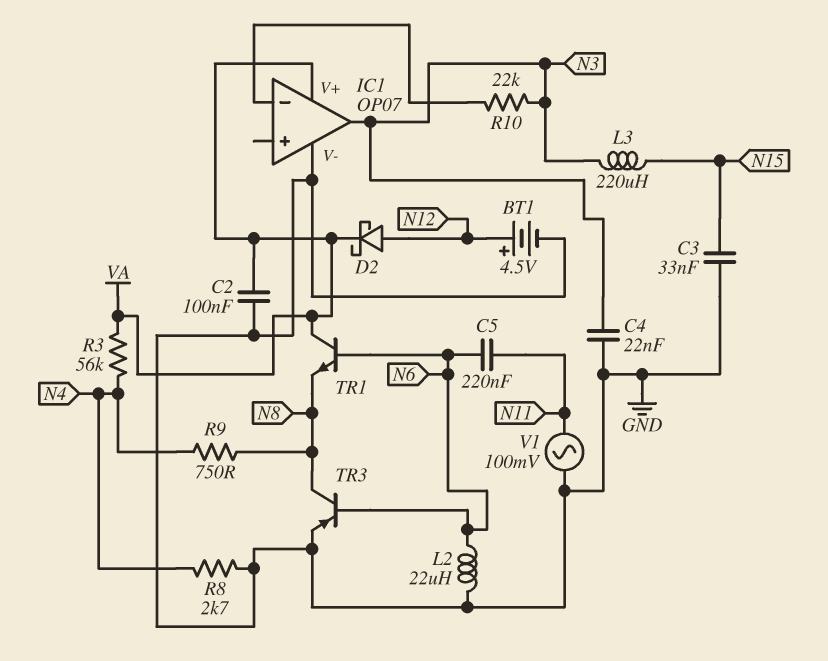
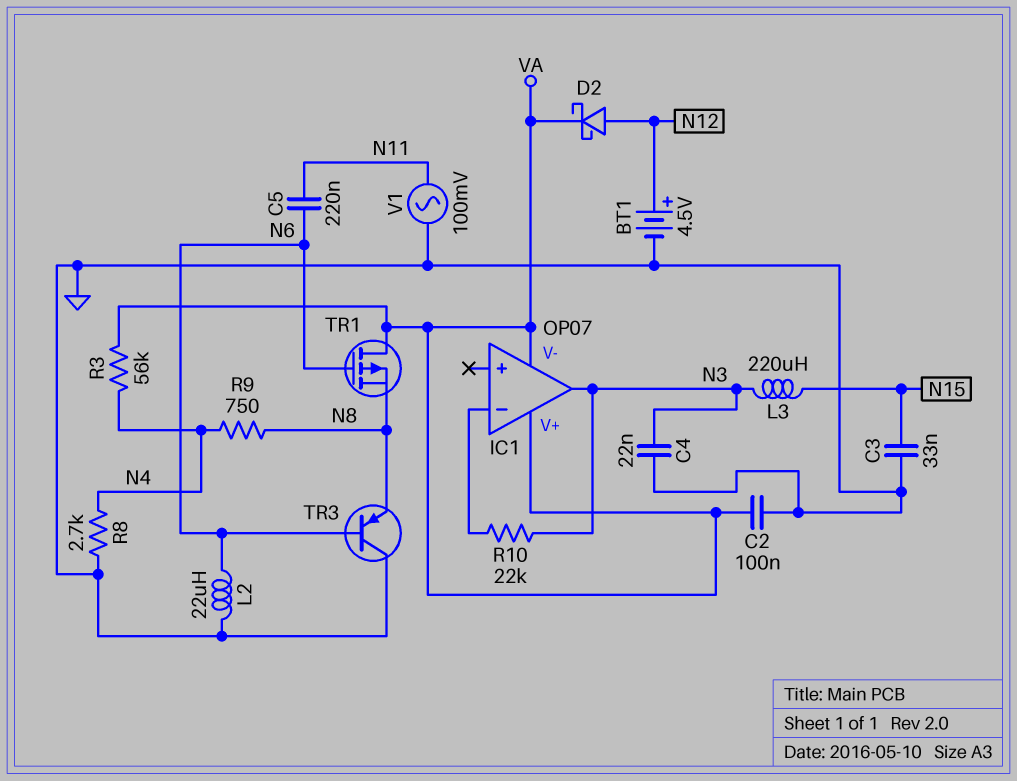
IC1 pin V-: GND -> VA
TR1: NPN (B N6, C VA, E N8) -> PMOS (G N6, D VA, S N8)
TR3: PNP (B N6, C N8, E GND) -> PNP (B N6, C GND, E N8)

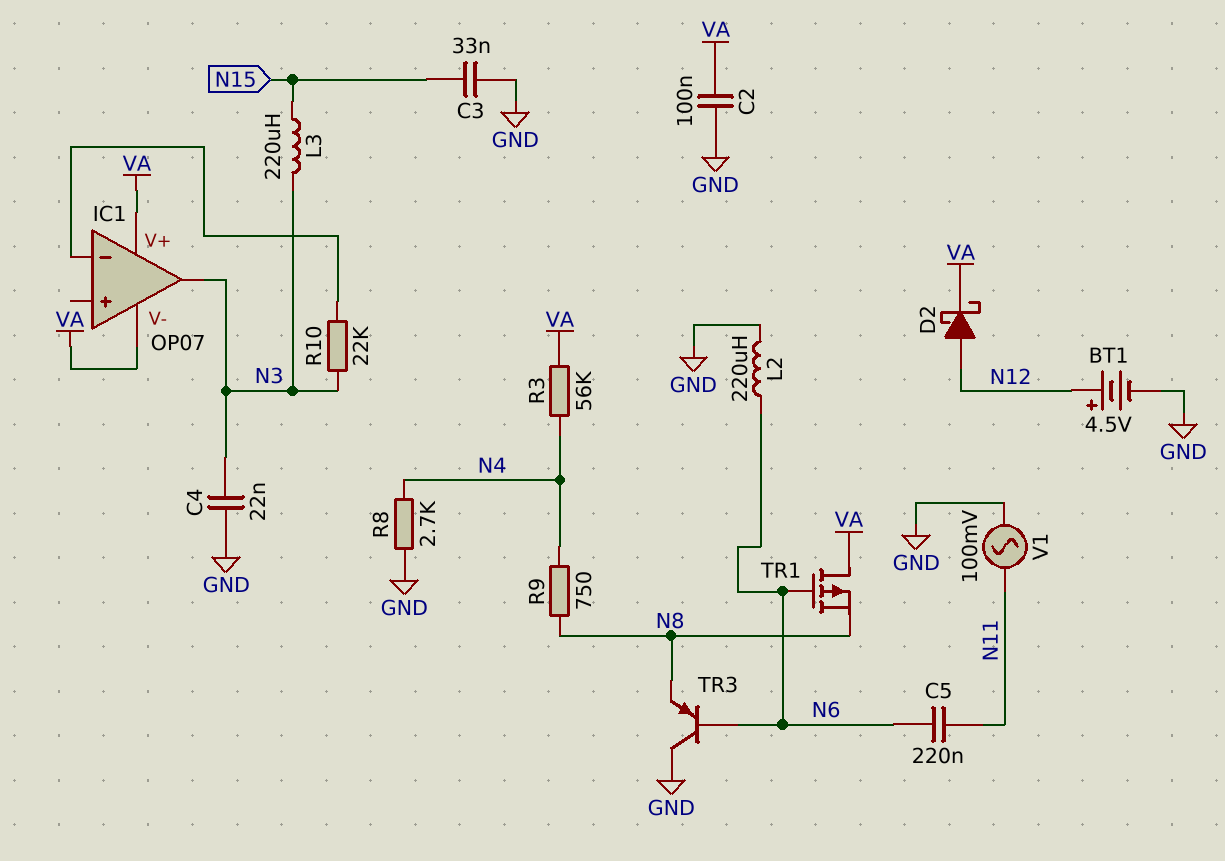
L2: 22uH (GND, N6) -> 220uH (GND, N6)

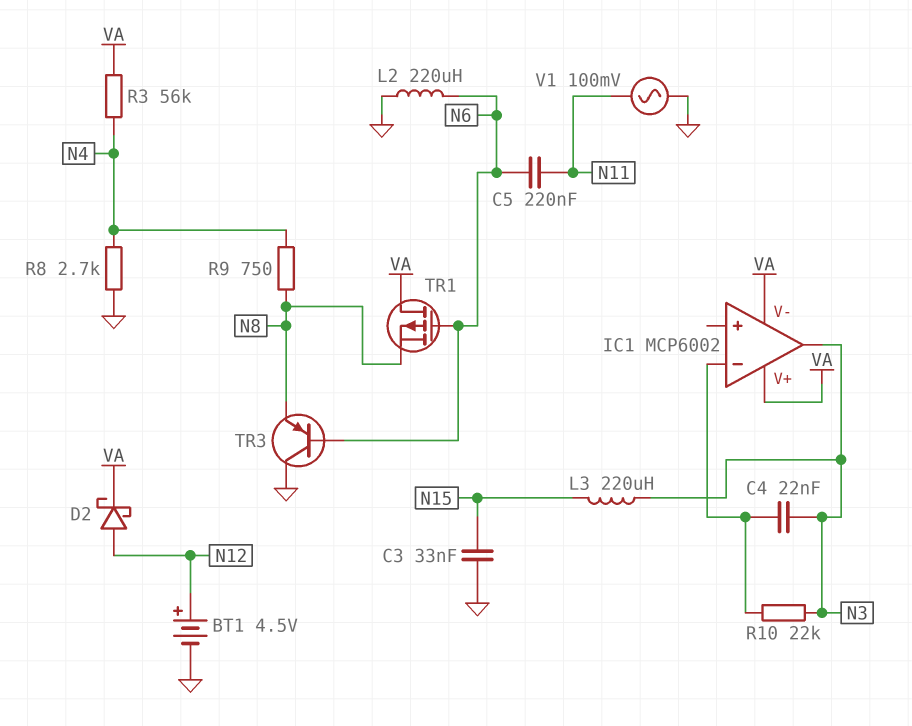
C2: 100nF (GND, VA) -> none
C4: 22nF (GND, N3) -> 22nF (IC1/in-, N3)
IC1: OP07 -> MCP6002

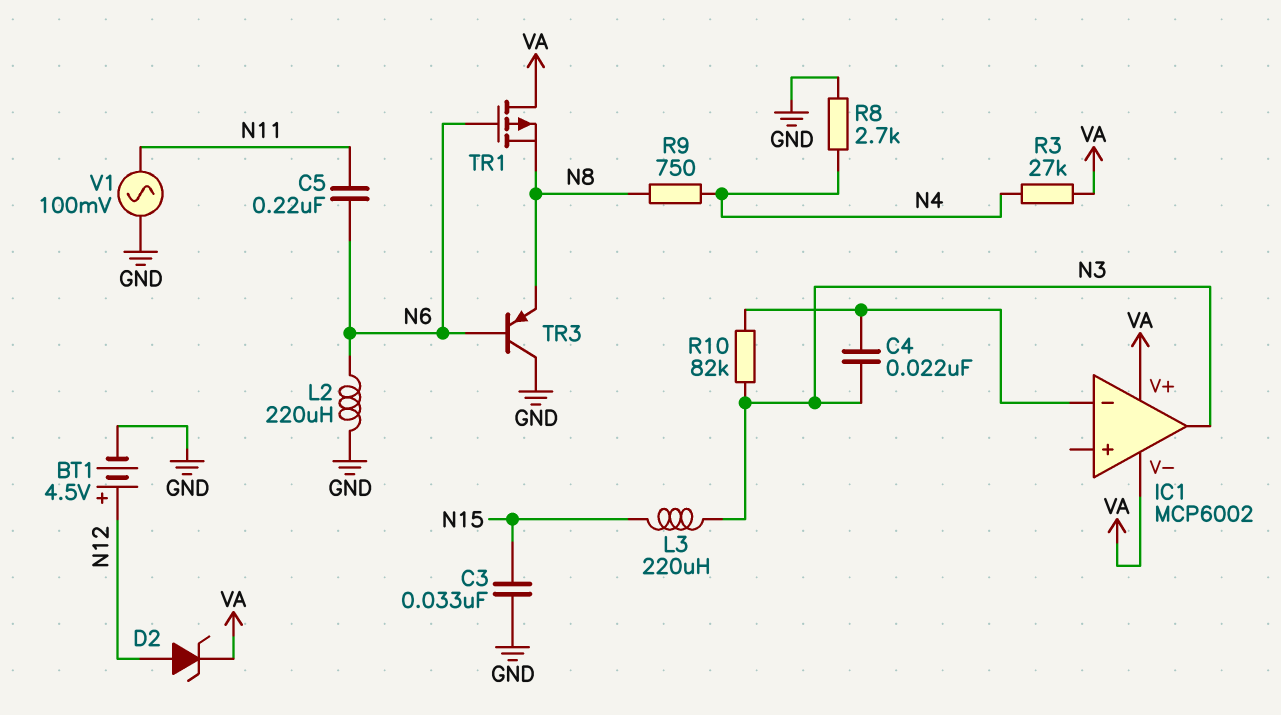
D2: schottky (A N12, K VA) -> zener (A N12, K VA)
R3: 56k (N4, VA) -> 27k (N4, VA)
R10: 22k (IC1/in-, N3) -> 82k (IC1/in-, N3)

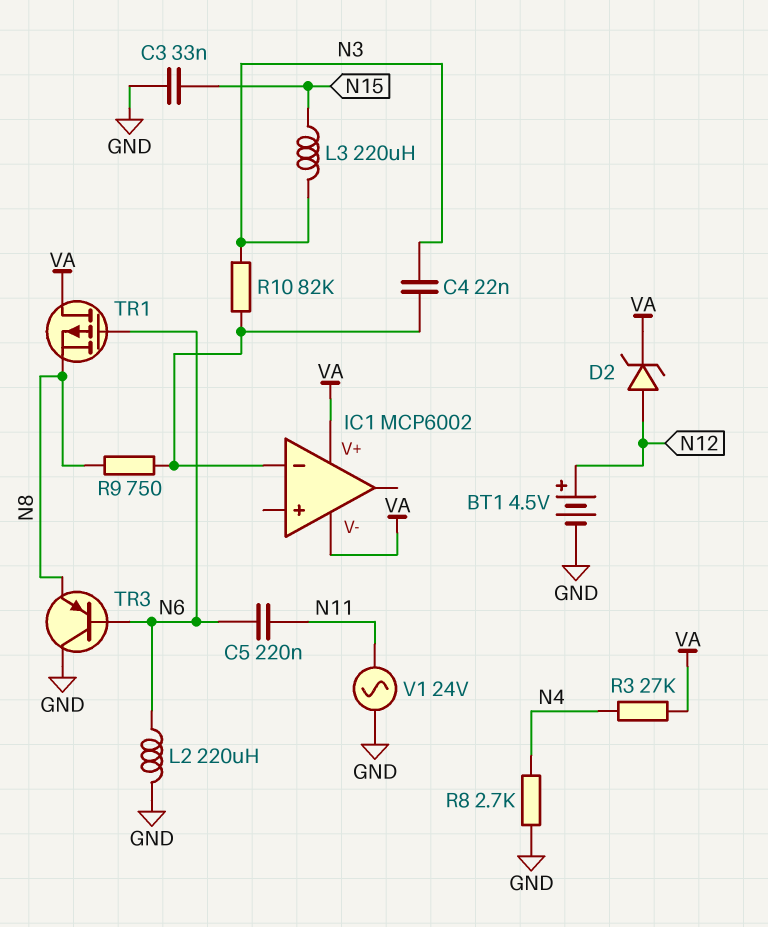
IC1 pin out: N3 -> none
R9: 750 (N4, N8) -> 750 (IC1/in-, N8)
V1: AC 100mV (GND, N11) -> AC 24V (GND, N11)

